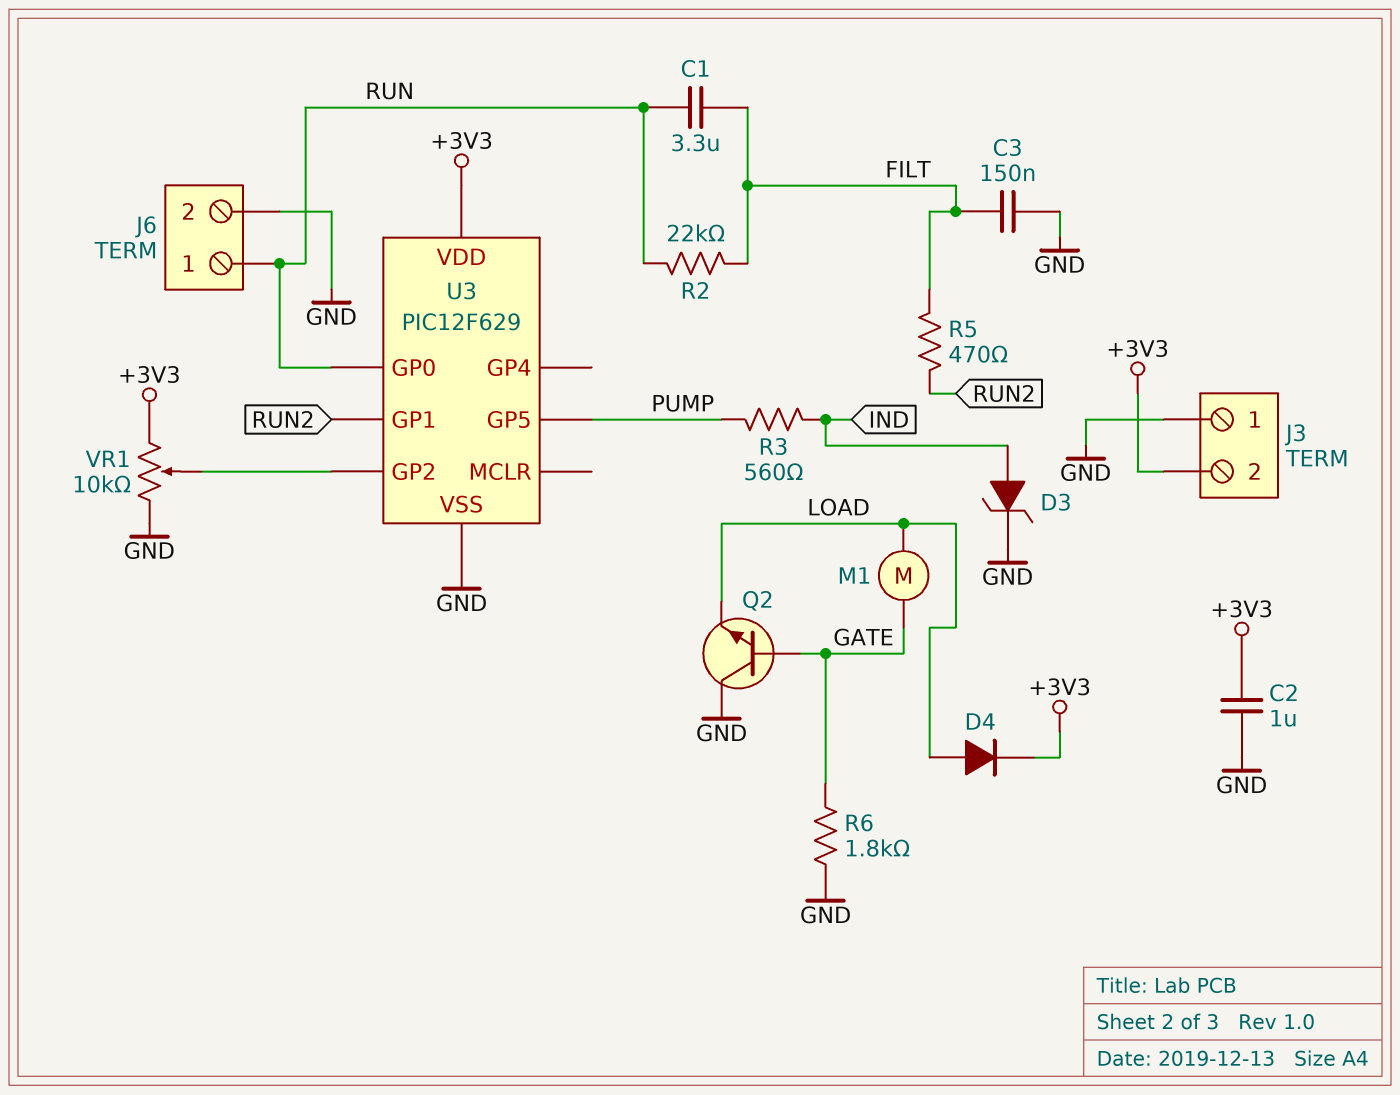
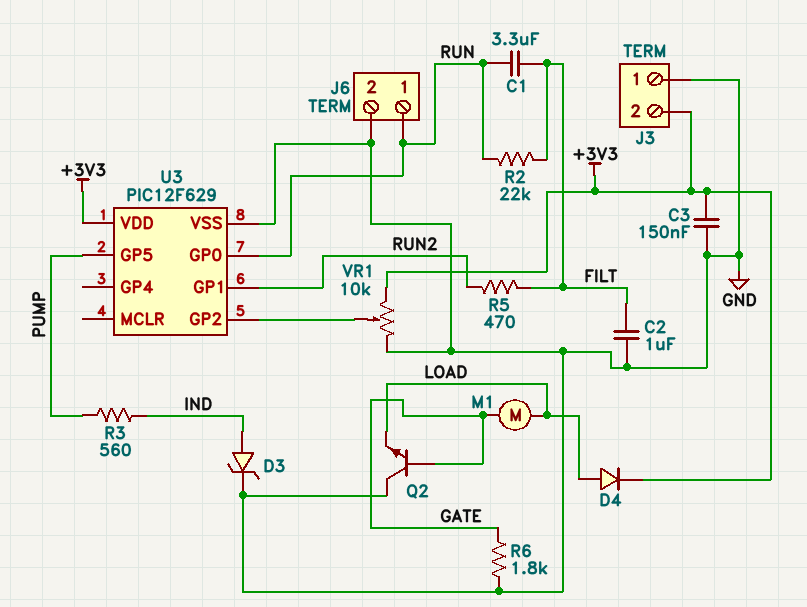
C2: 1uF (+3V3, GND) -> 1uF (FILT, GND)
C3: 150nF (FILT, GND) -> 150nF (+3V3, GND)

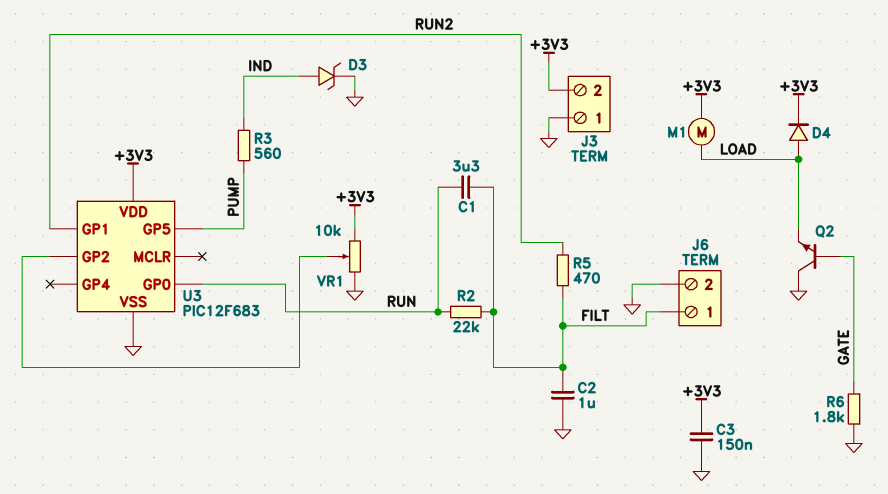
J6 pin 1: RUN -> FILT
M1: motor (GATE, LOAD) -> motor (+3V3, LOAD)
U3: PIC12F629 -> PIC12F683

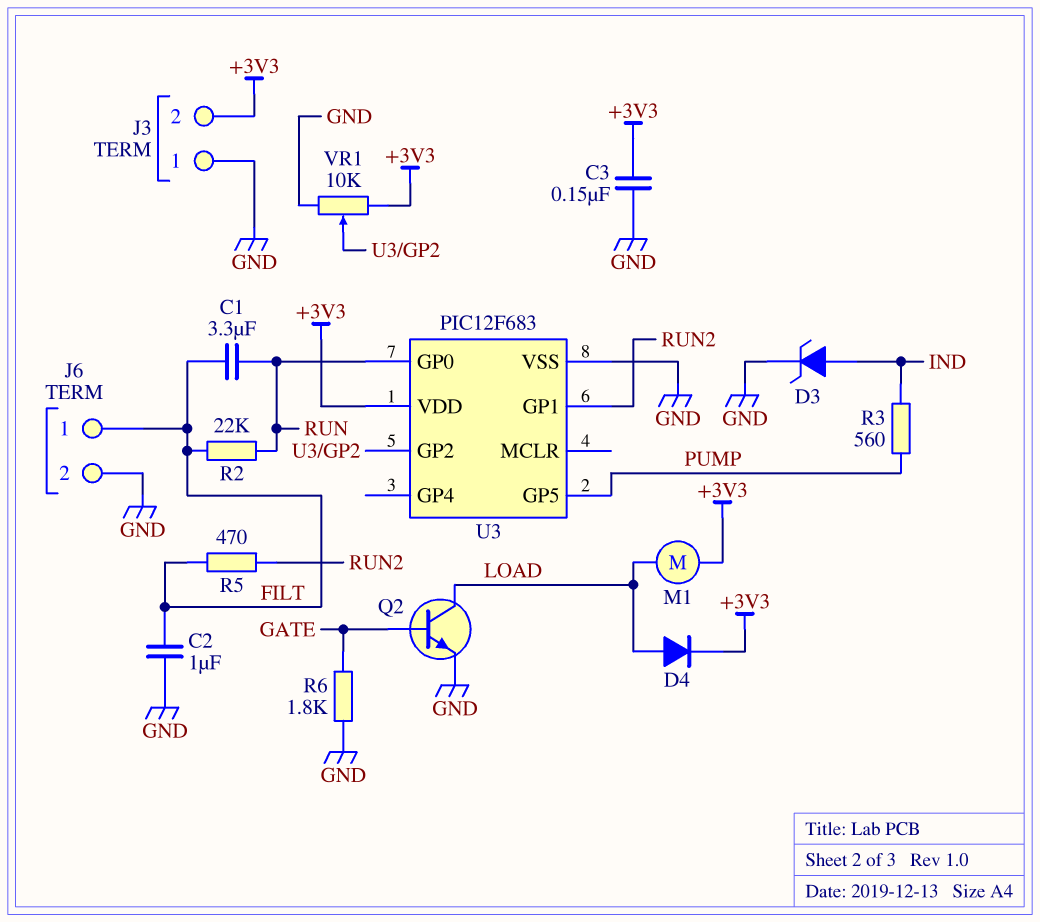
Q2: NPN (B GATE, C GND, E LOAD) -> NPN (B GATE, C LOAD, E GND)

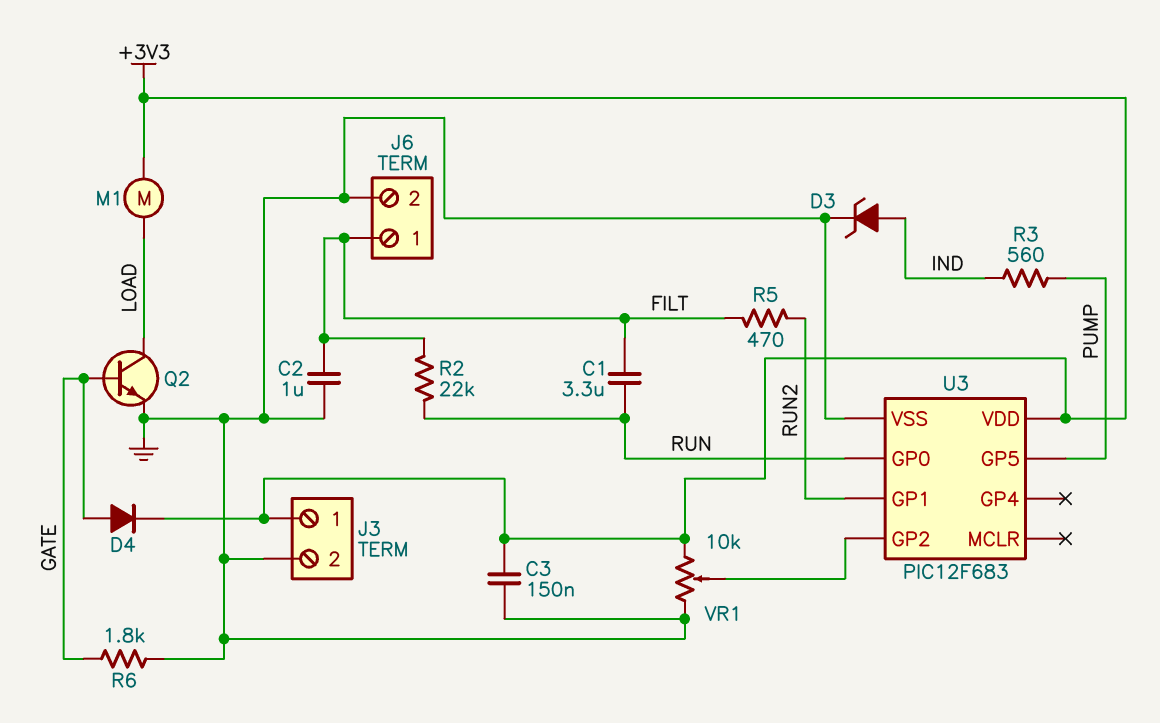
D4: diode (A LOAD, K +3V3) -> diode (A GATE, K +3V3)
J3 pin 1: GND -> +3V3
J3 pin 2: +3V3 -> GND

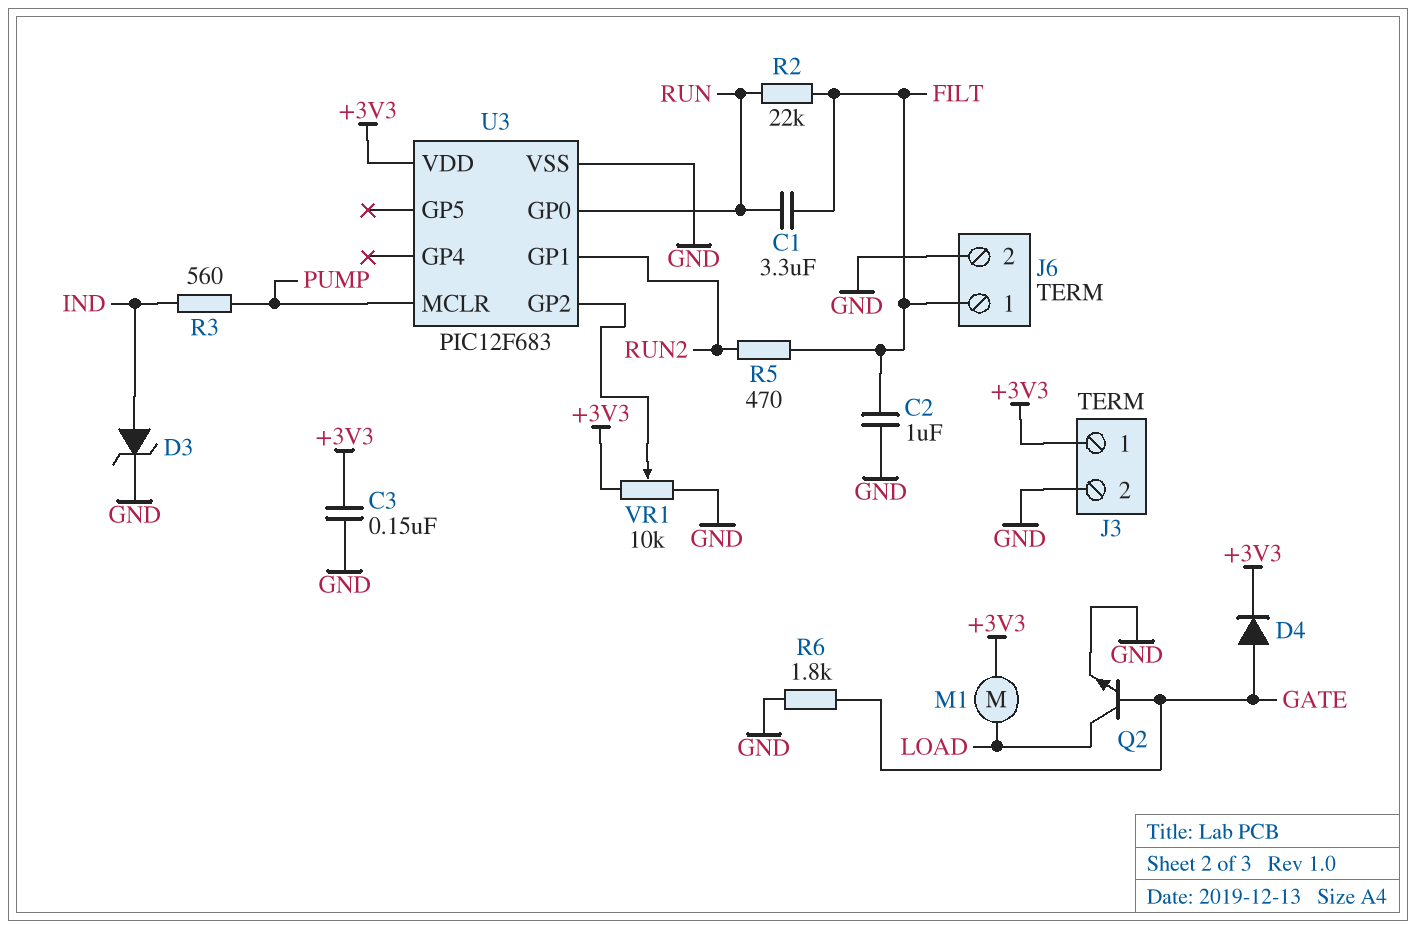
U3 pin GP5: PUMP -> none
U3 pin MCLR: none -> PUMP

